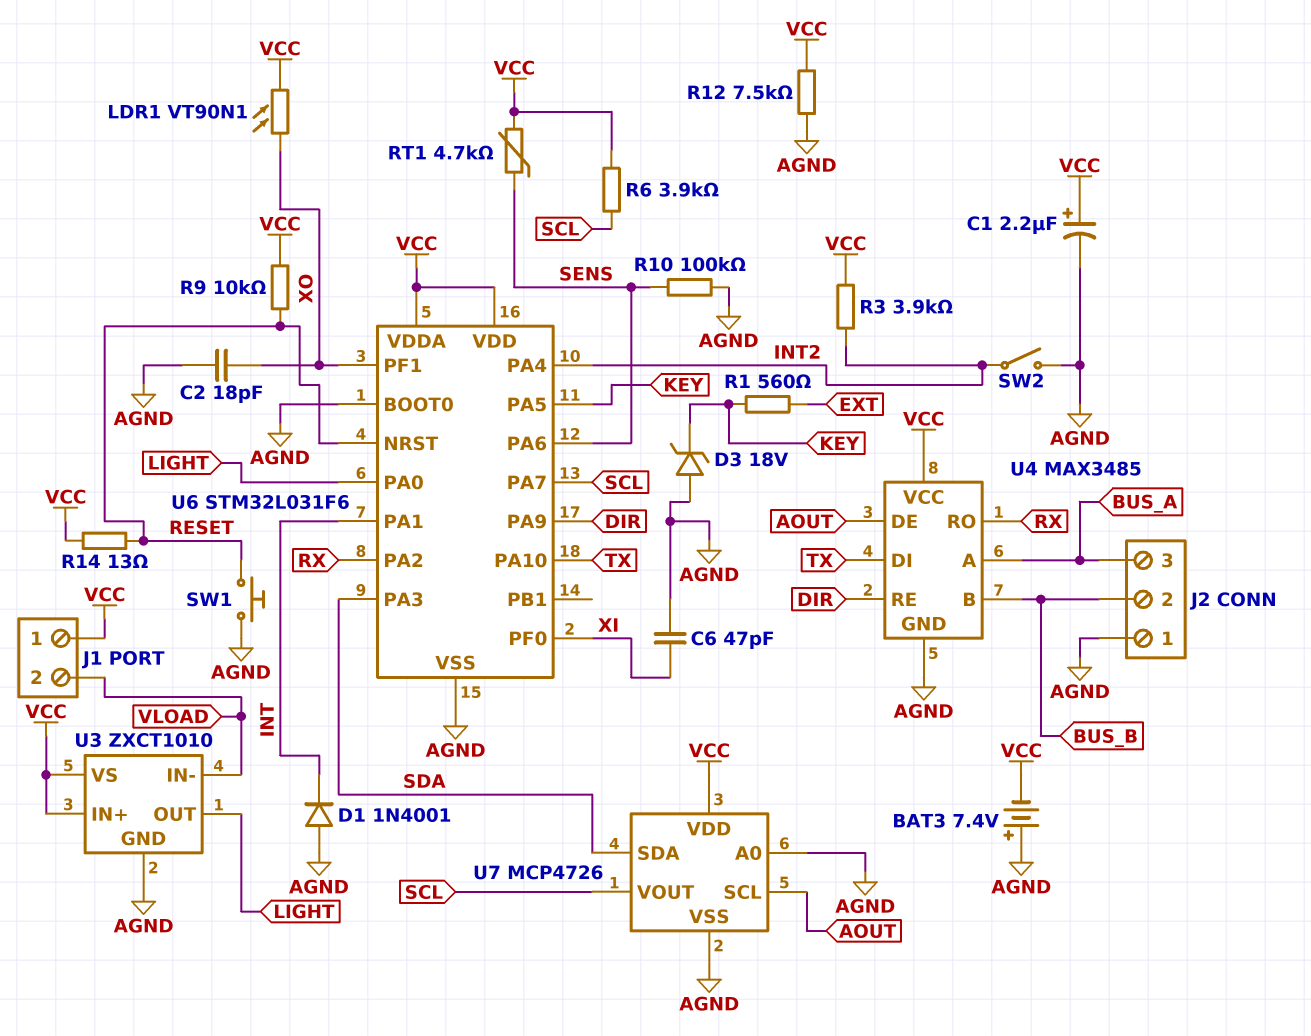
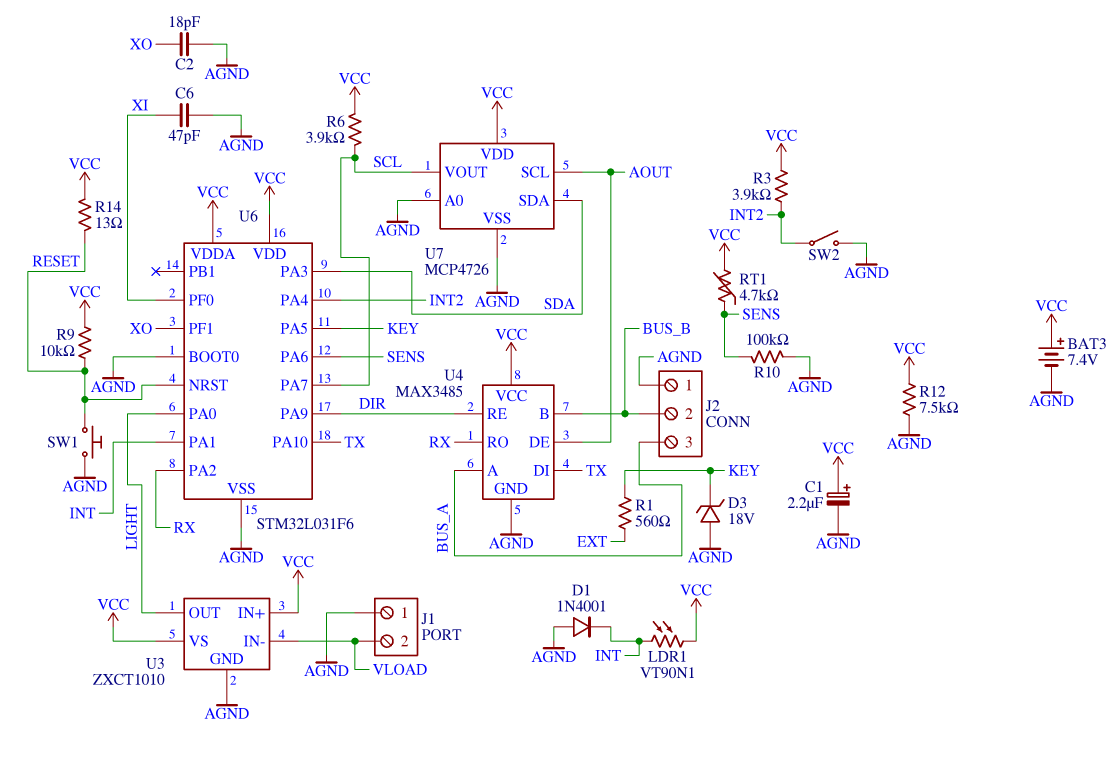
BAT3: 7.4V (plus AGND, minus VCC) -> 7.4V (plus VCC, minus AGND)
J1 pin 1: VCC -> AGND
LDR1: VT90N1 (VCC, XO) -> VT90N1 (INT, VCC)

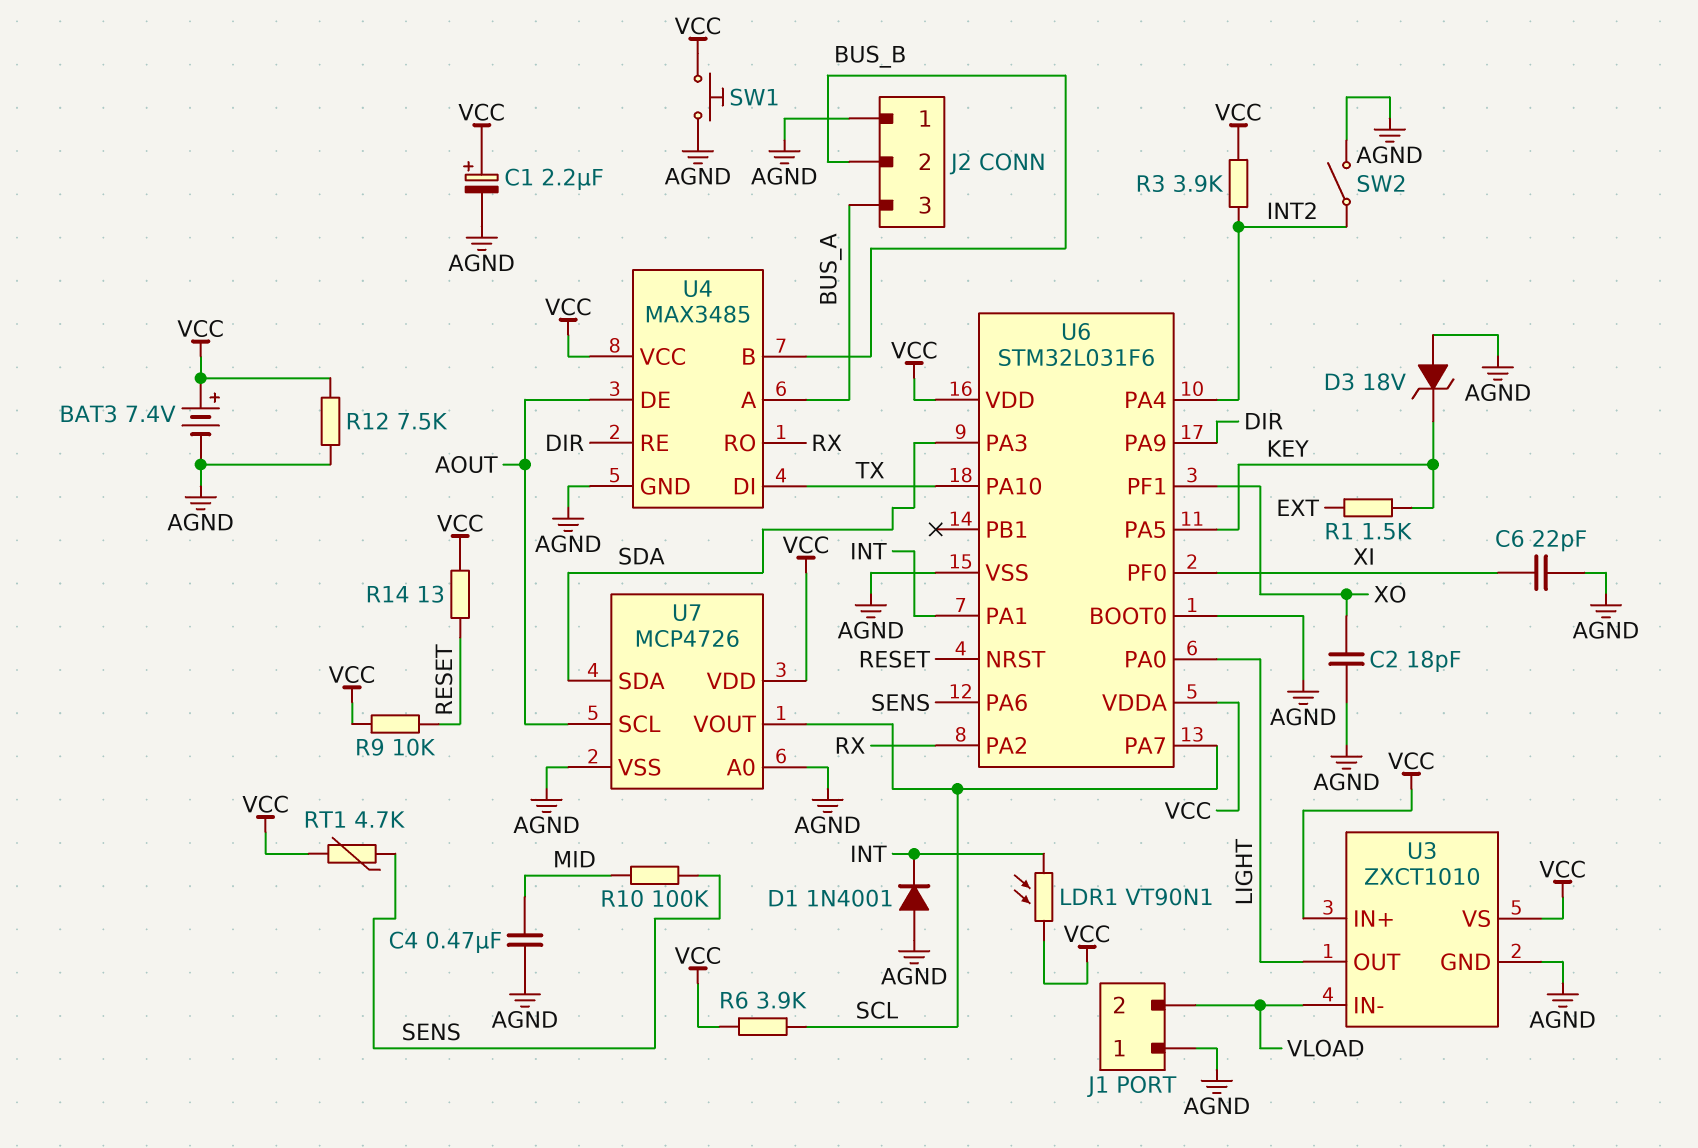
C4: none -> 470nF (AGND, MID)
C6: 47pF (AGND, XI) -> 22pF (AGND, XI)
R1: 560 (EXT, KEY) -> 1.5k (EXT, KEY)
R10: 100k (AGND, SENS) -> 100k (MID, SENS)
SW1: button (AGND, RESET) -> button (AGND, VCC)

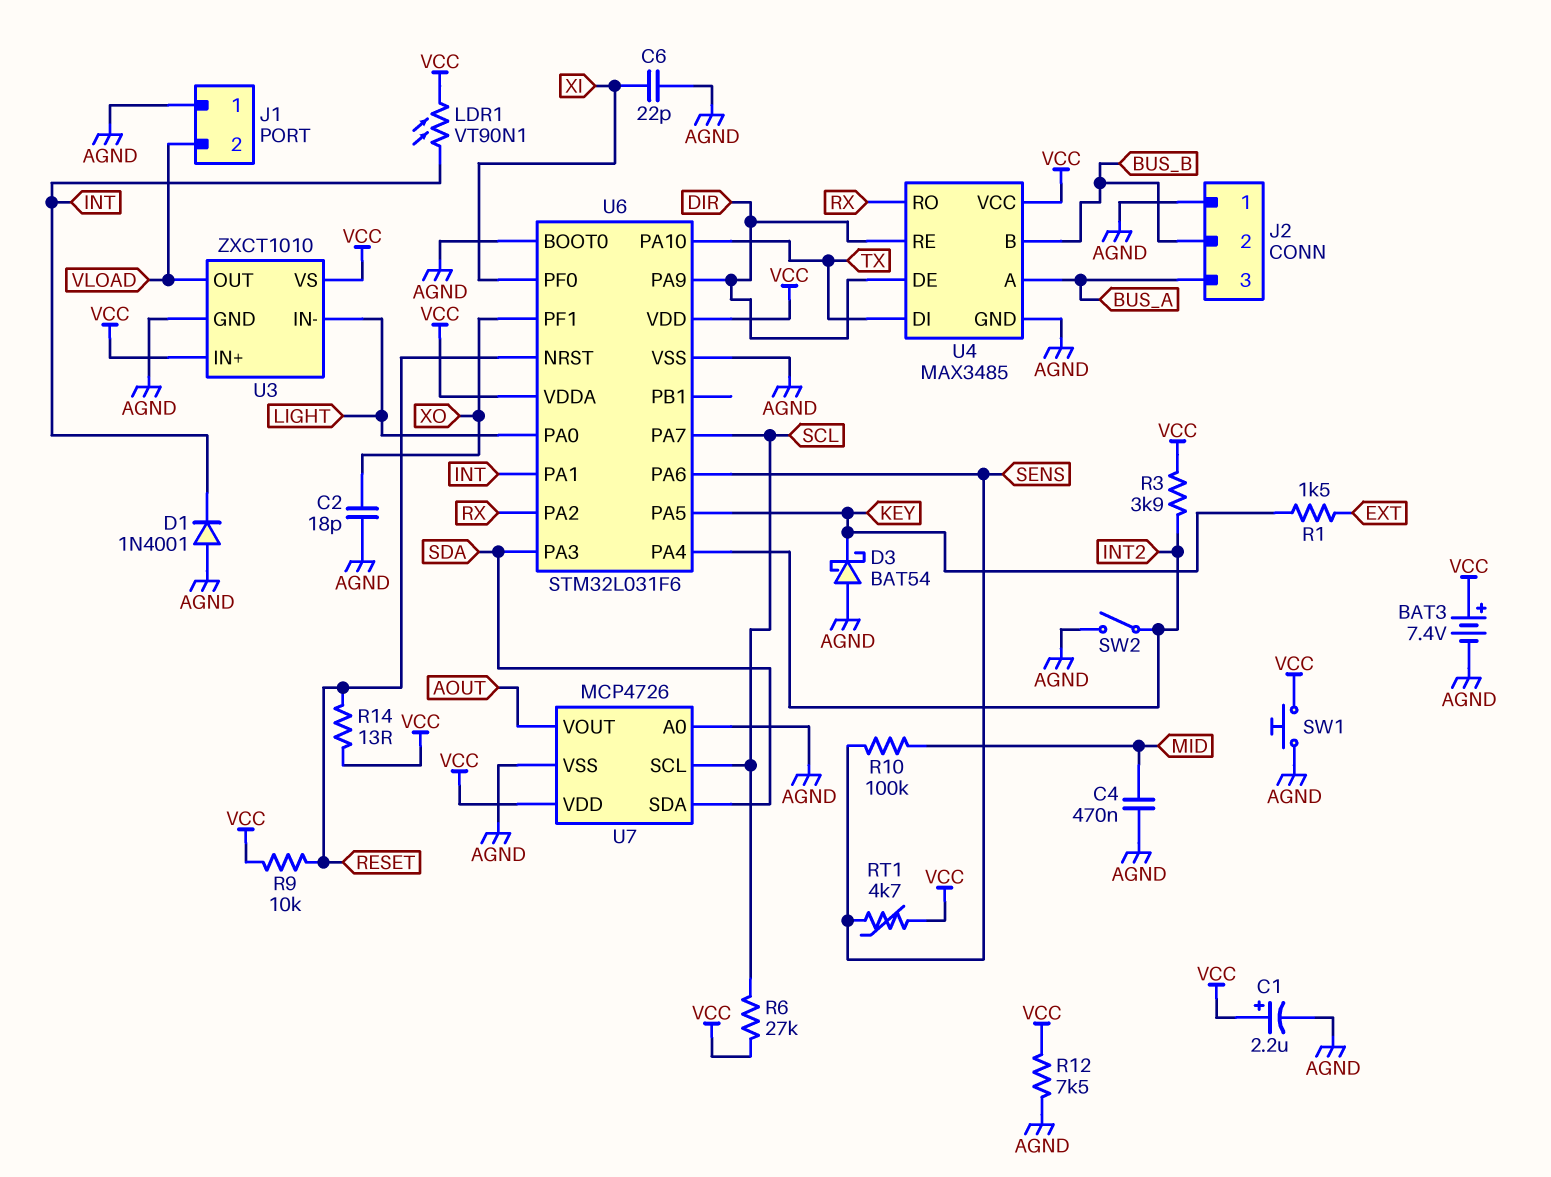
D3: zener 18V (A AGND, K KEY) -> schottky BAT54 (A AGND, K KEY)
R6: 3.9k (SCL, VCC) -> 27k (SCL, VCC)
U3 pin IN-: VLOAD -> LIGHT
U3 pin OUT: LIGHT -> VLOAD
U4 pin DE: AOUT -> DIR
U7 pin SCL: AOUT -> SCL
U7 pin VOUT: SCL -> AOUT

